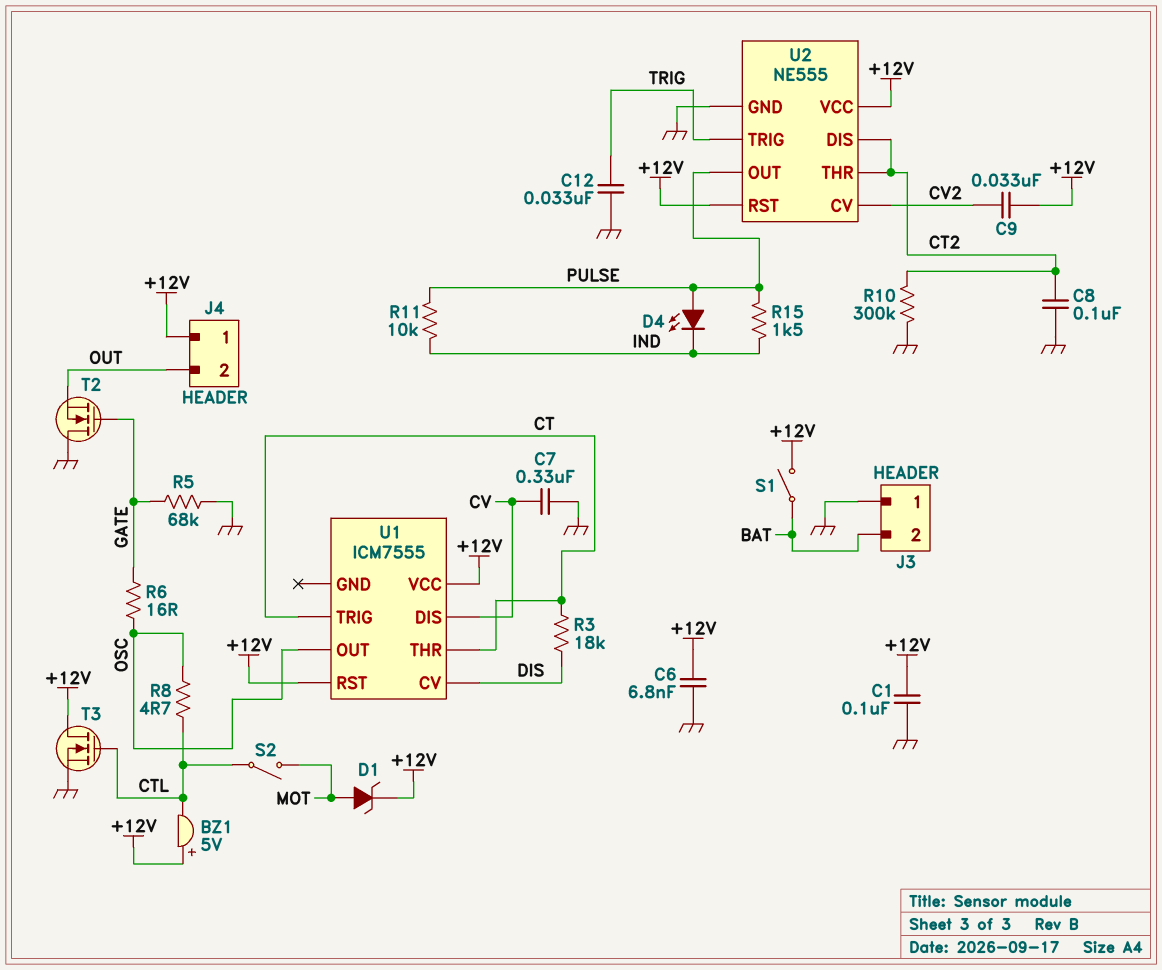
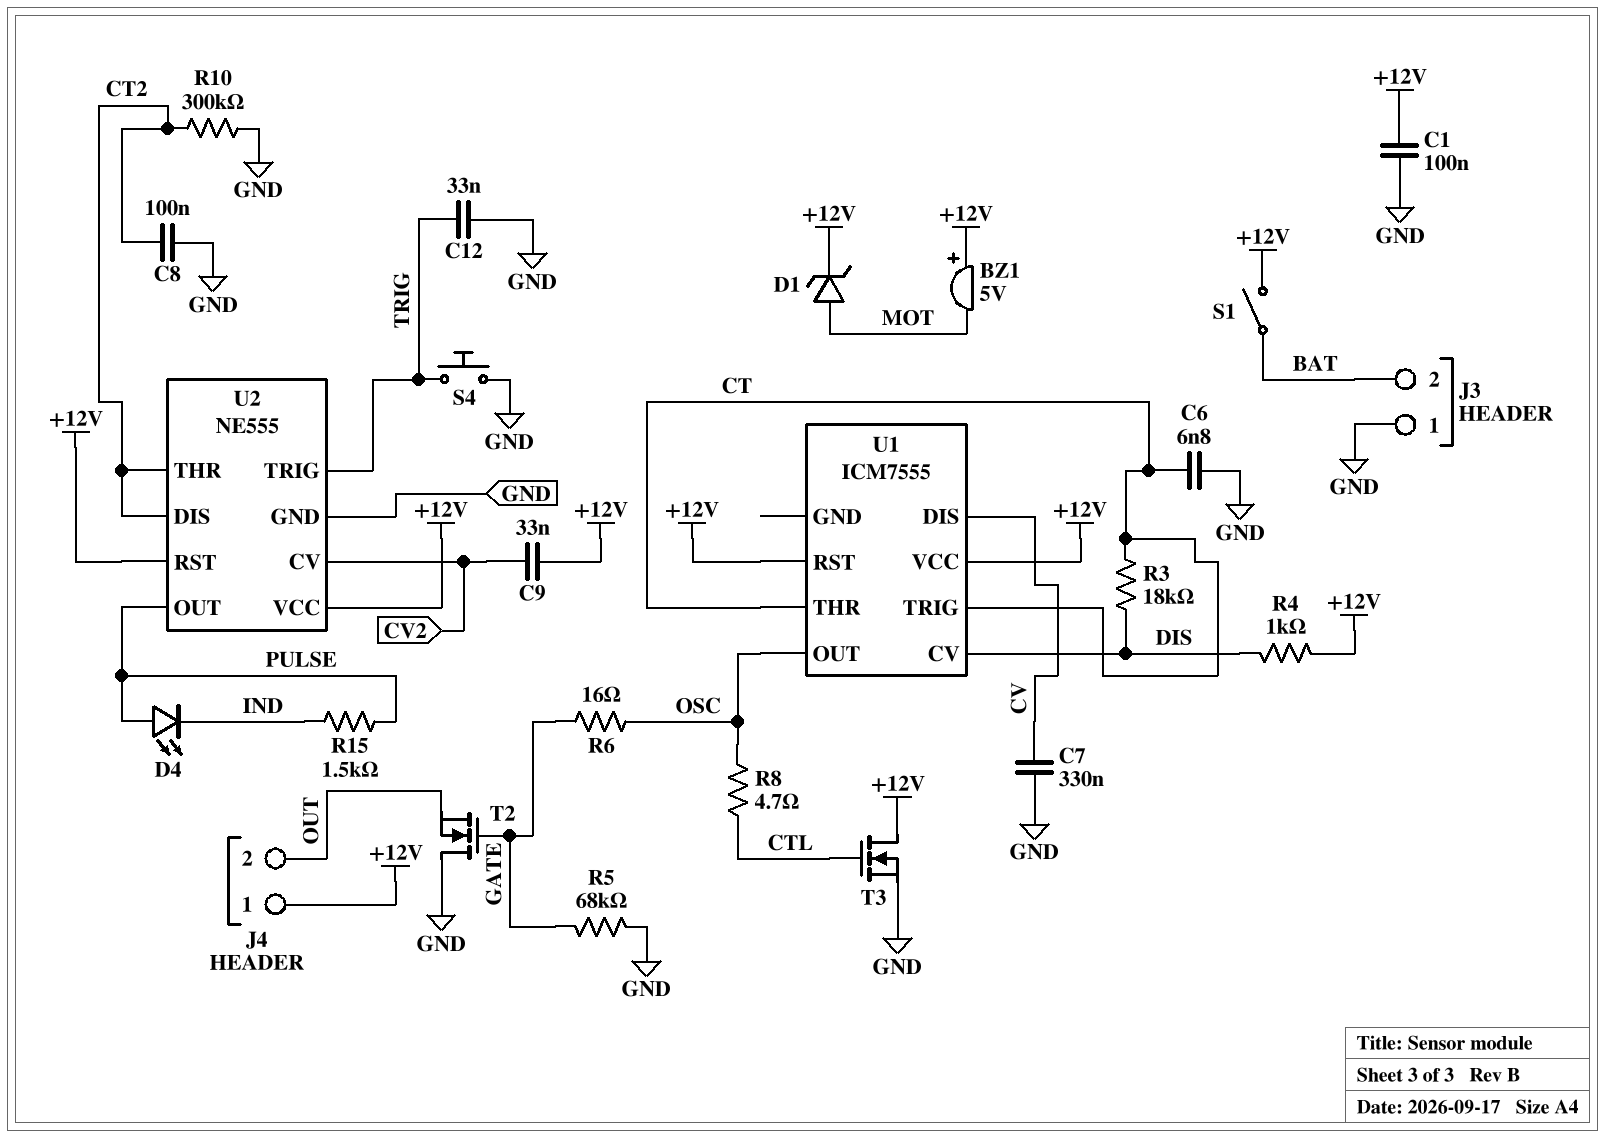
BZ1: buzzer 5V (plus +12V, minus CTL) -> buzzer 5V (plus +12V, minus MOT)
C6: 6.8nF (+12V, GND) -> 6.8nF (CT, GND)
R4: none -> 1k (+12V, DIS)
R11: 10k (IND, PULSE) -> none
S2: switch (CTL, MOT) -> none
S4: none -> button (GND, TRIG)

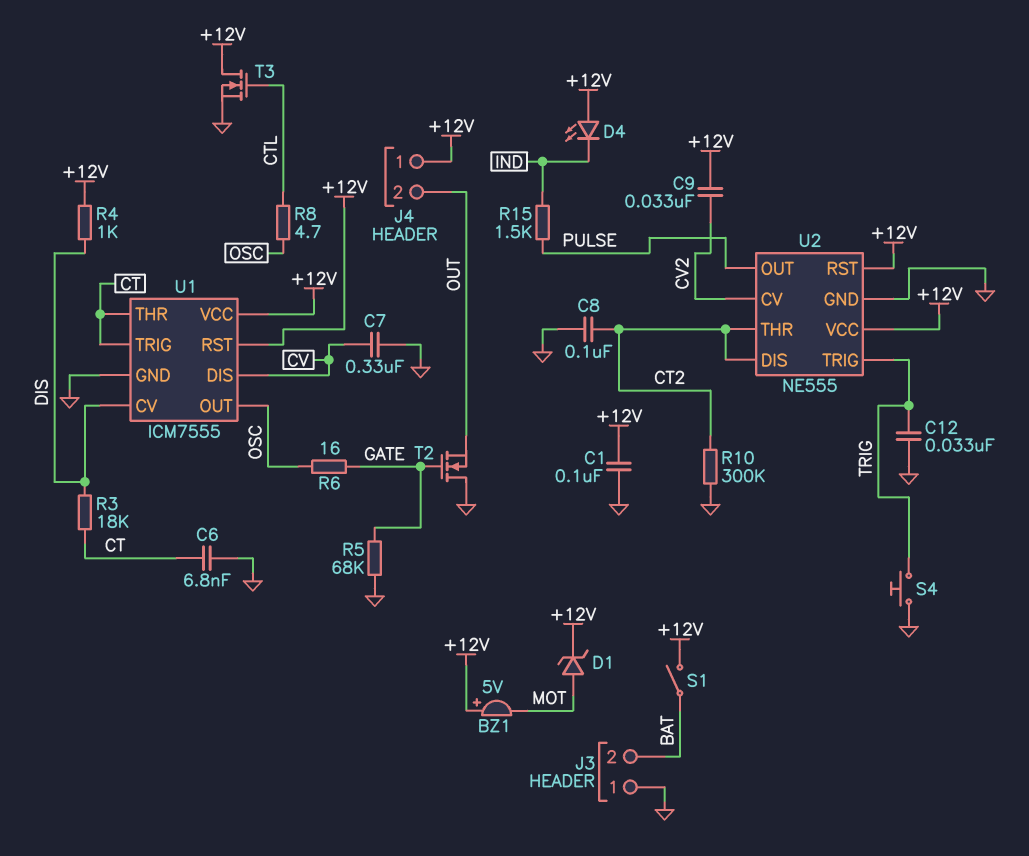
D4: LED (A PULSE, K IND) -> LED (A +12V, K IND)
U1 pin GND: none -> GND

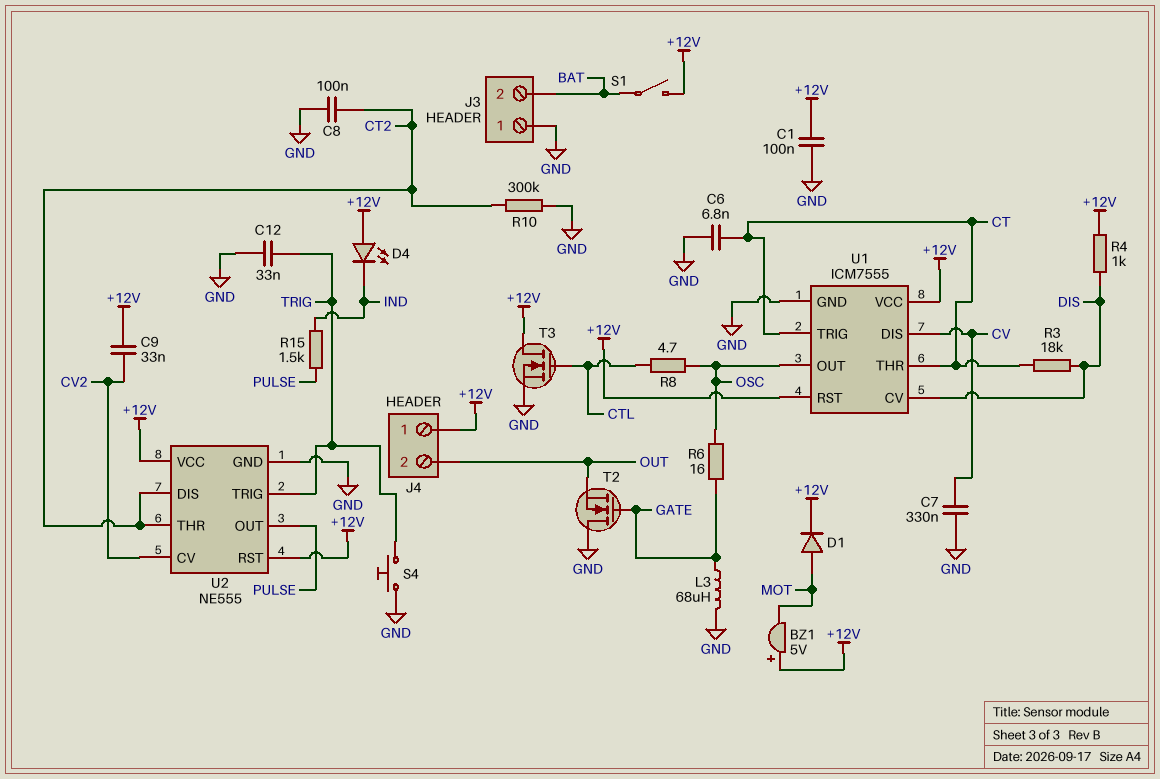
D1: zener (A MOT, K +12V) -> diode (A MOT, K +12V)
L3: none -> 68uH (GATE, GND)
R5: 68k (GATE, GND) -> none

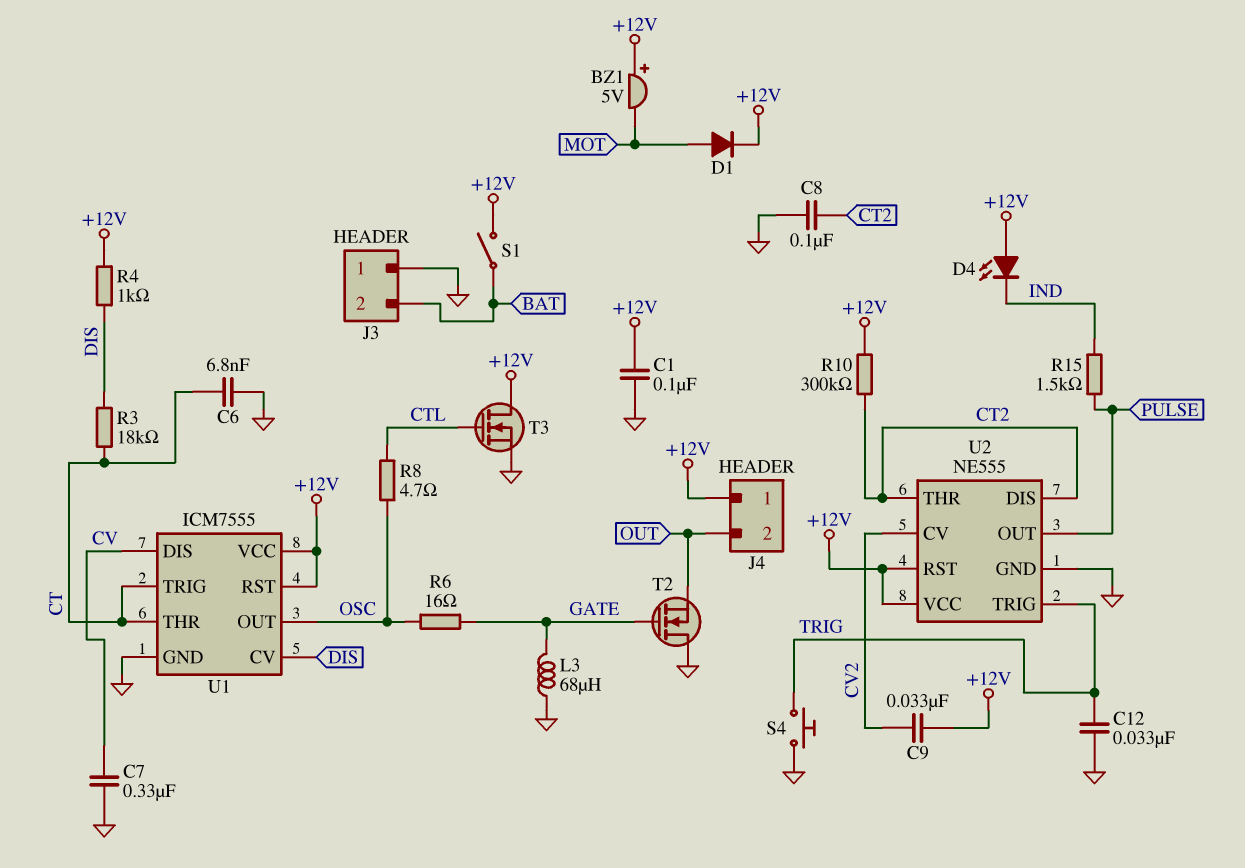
R10: 300k (CT2, GND) -> 300k (+12V, CT2)

